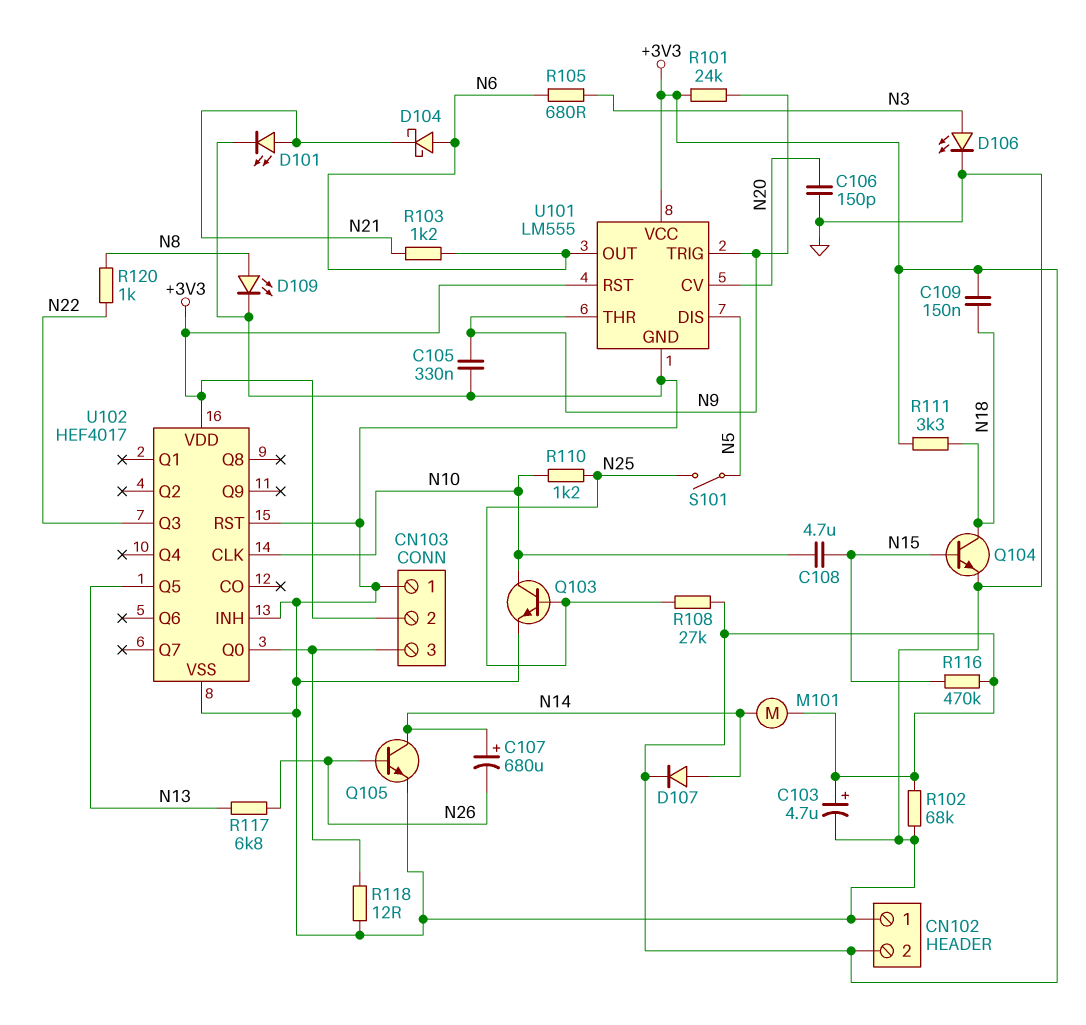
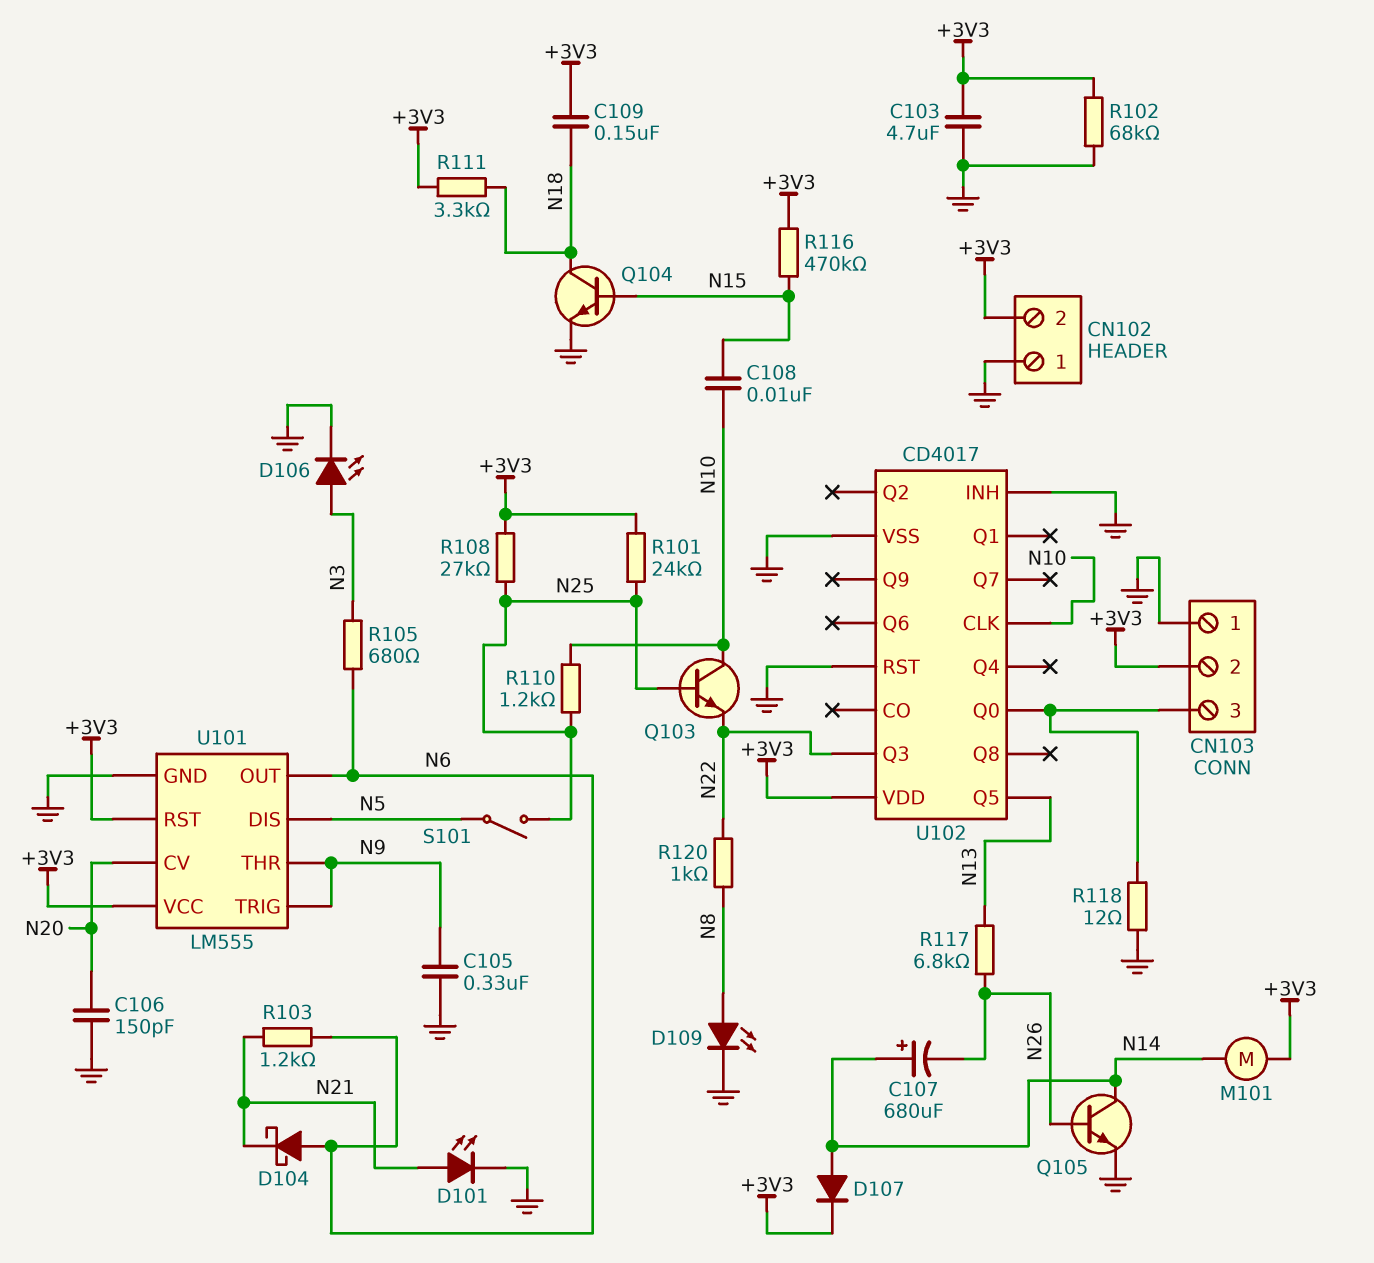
C103: 4.7uF (plus +3V3, minus GND) -> 4.7uF (+3V3, GND)
C108: 4.7uF (N10, N15) -> 10nF (N10, N15)
Q103: NPN (B N25, C N10, E GND) -> NPN (B N25, C N10, E N22)
R101: 24k (+3V3, N9) -> 24k (+3V3, N25)
U102: HEF4017 -> CD4017

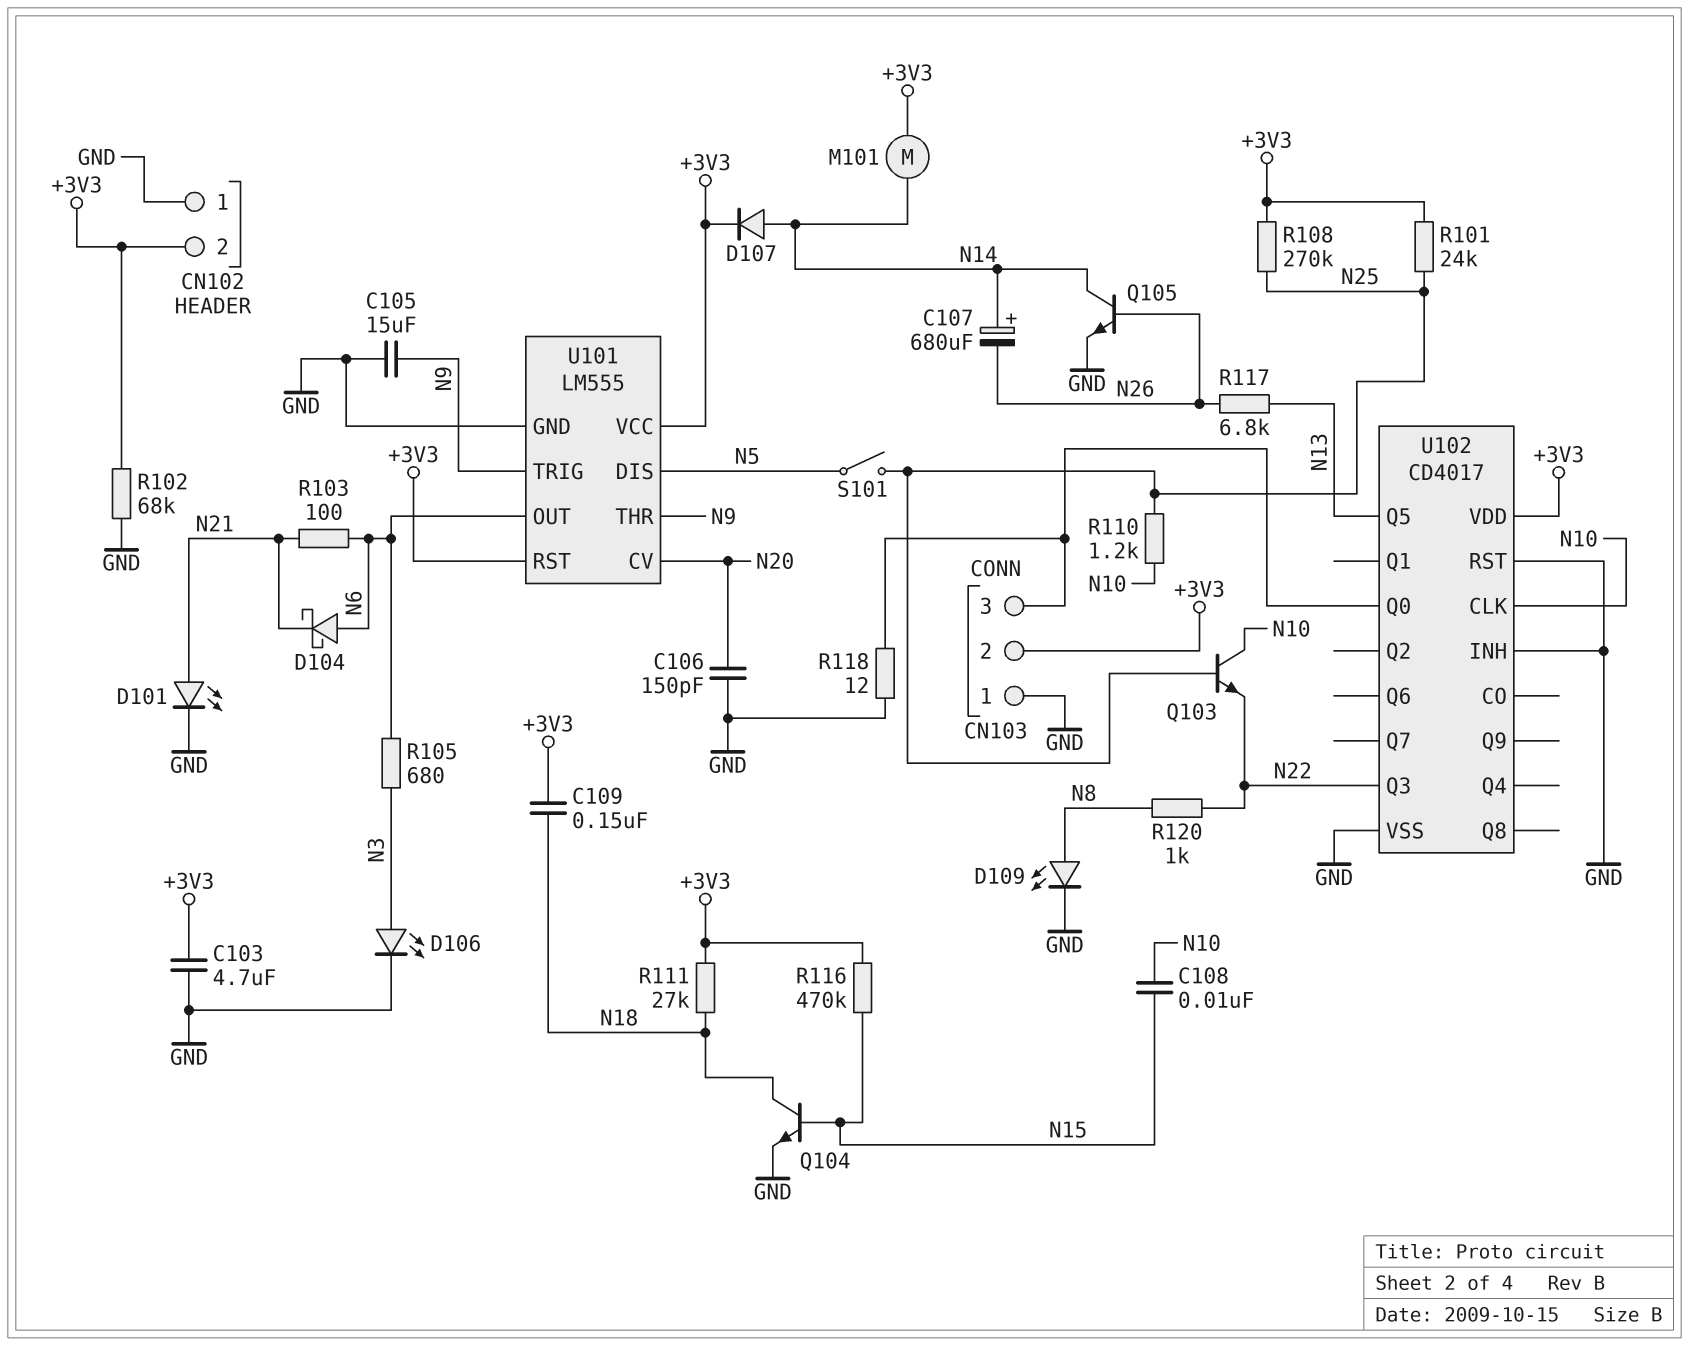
C105: 330nF (GND, N9) -> 15uF (GND, N9)
R103: 1.2k (N6, N21) -> 100 (N6, N21)
R108: 27k (+3V3, N25) -> 270k (+3V3, N25)
R111: 3.3k (+3V3, N18) -> 27k (+3V3, N18)

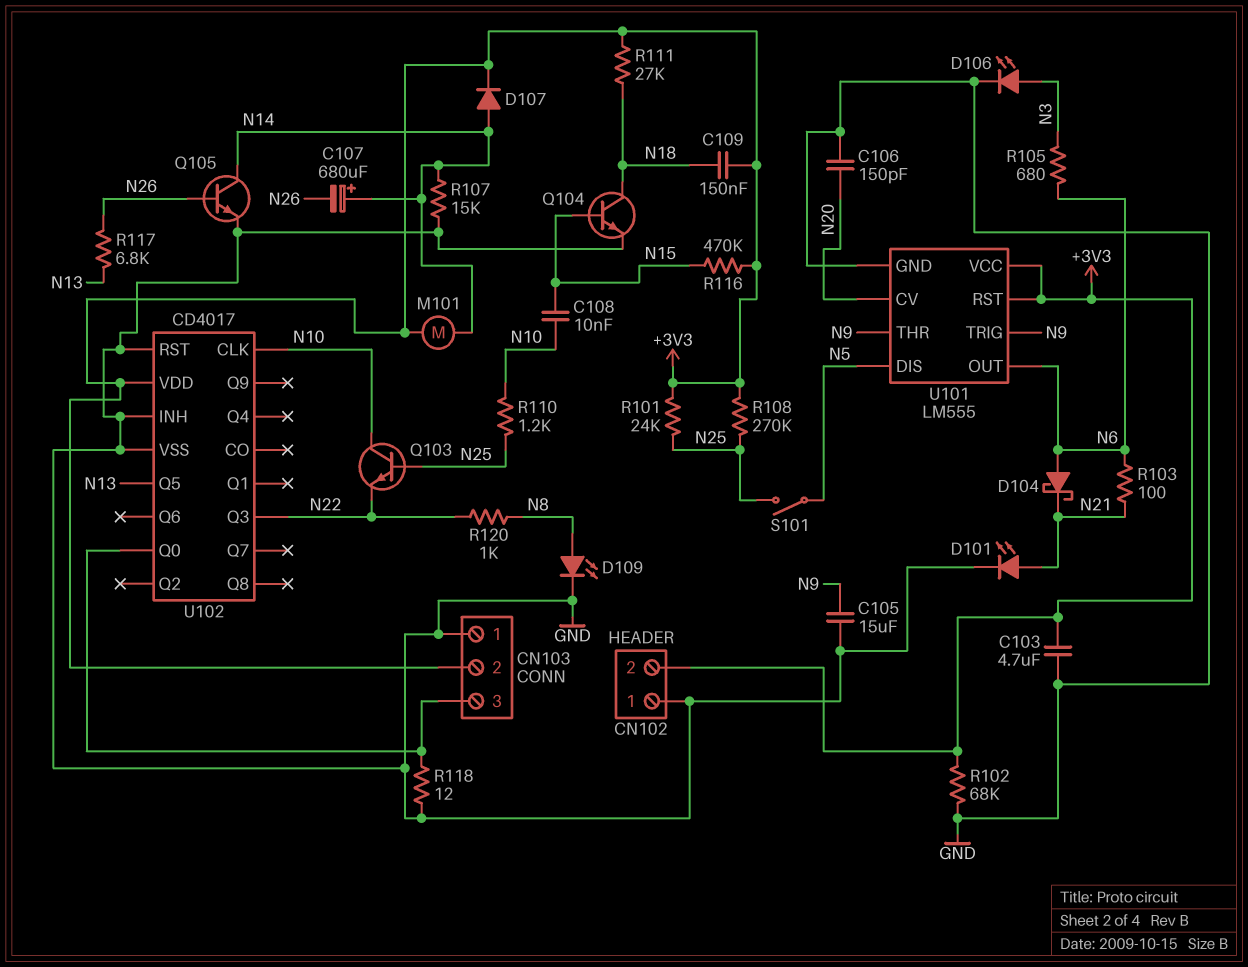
R107: none -> 15k (GND, N14)

